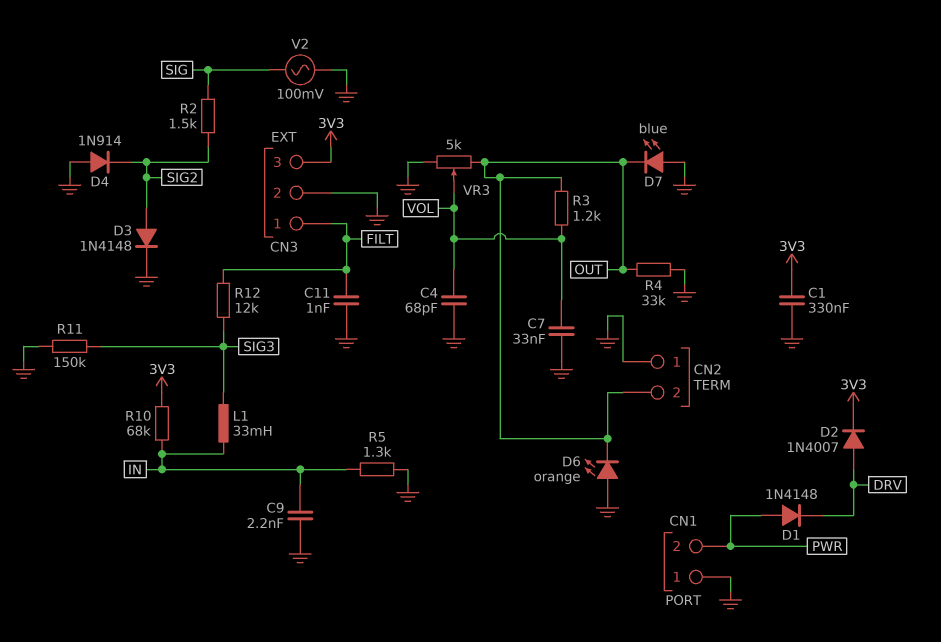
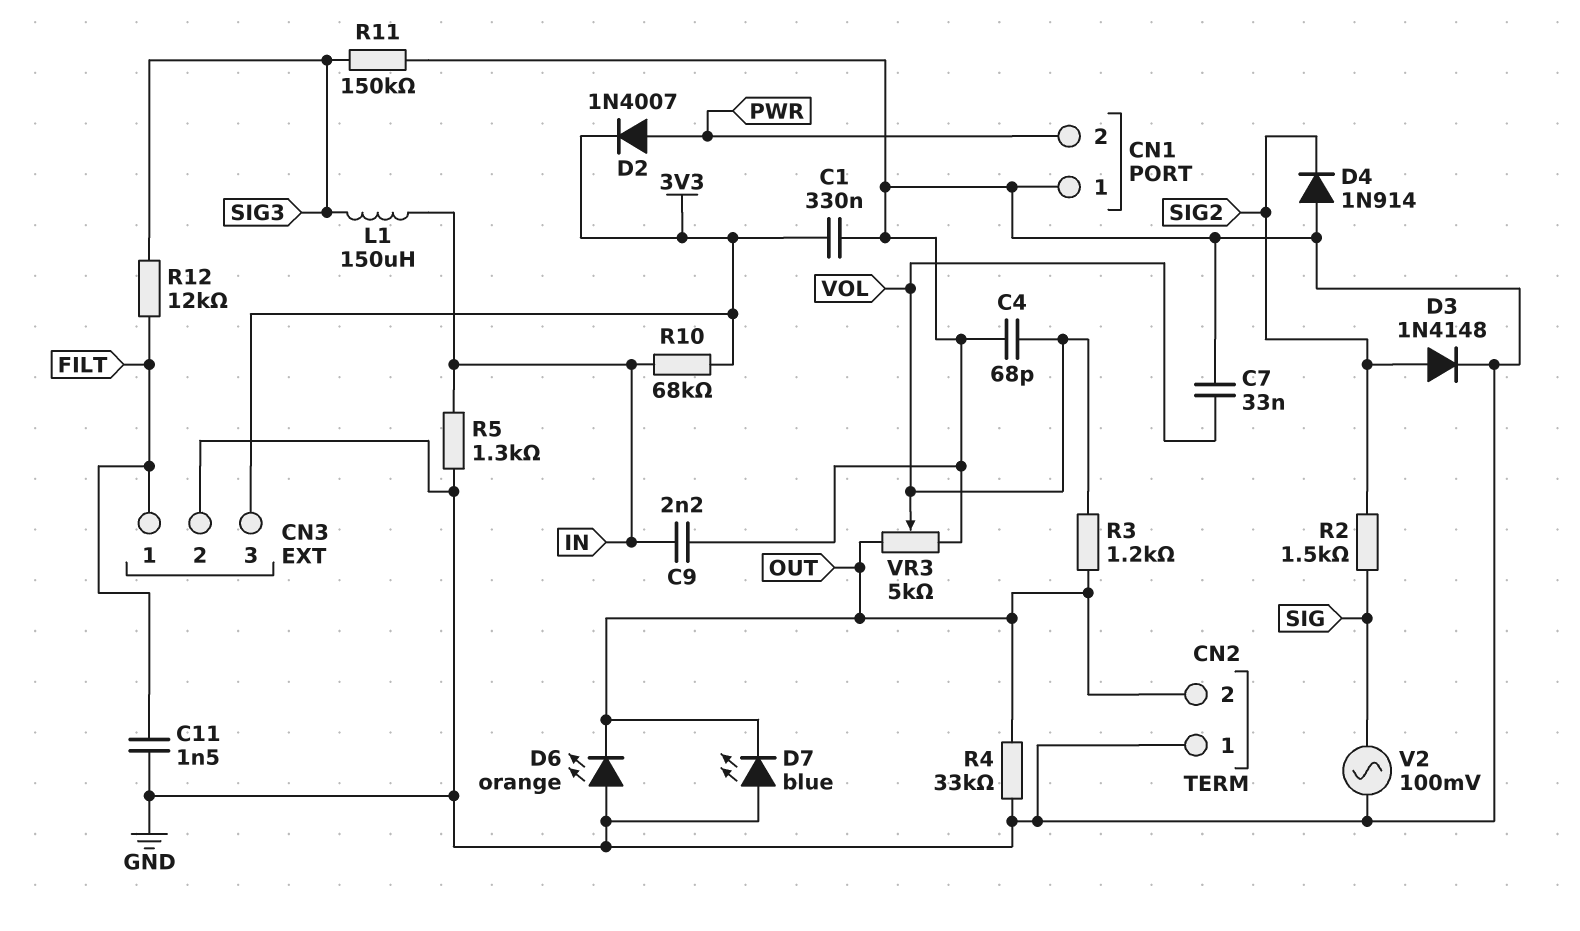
C11: 1nF (FILT, GND) -> 1.5nF (FILT, GND)
D1: diode 1N4148 (A PWR, K DRV) -> none
D2: diode 1N4007 (A DRV, K 3V3) -> diode 1N4007 (A PWR, K 3V3)
L1: 33mH (IN, SIG3) -> 150uH (IN, SIG3)

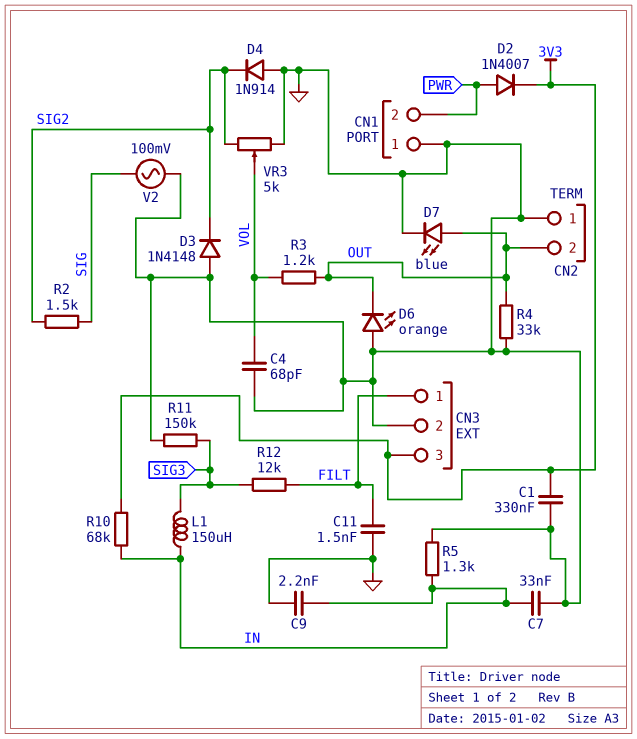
C7: 33nF (GND, VOL) -> 33nF (GND, IN)
D3: diode 1N4148 (A SIG2, K GND) -> diode 1N4148 (A GND, K SIG2)
D7: LED blue (A GND, K OUT) -> LED blue (A OUT, K GND)
VR3: 5k (GND, OUT, wiper VOL) -> 5k (GND, SIG2, wiper VOL)

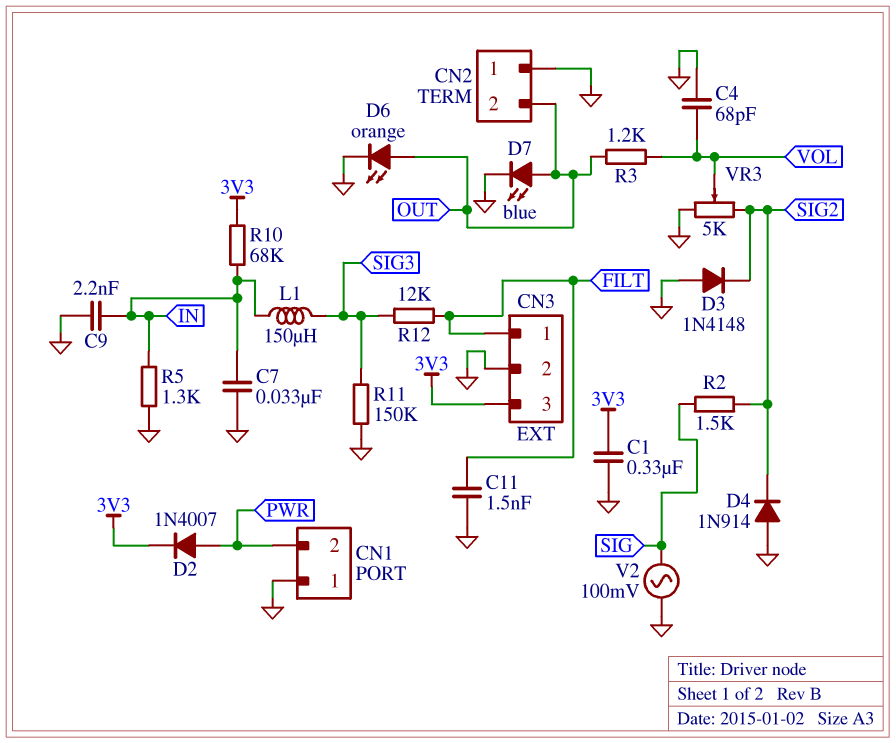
D6: LED orange (A GND, K OUT) -> LED orange (A OUT, K GND)
R4: 33k (GND, OUT) -> none

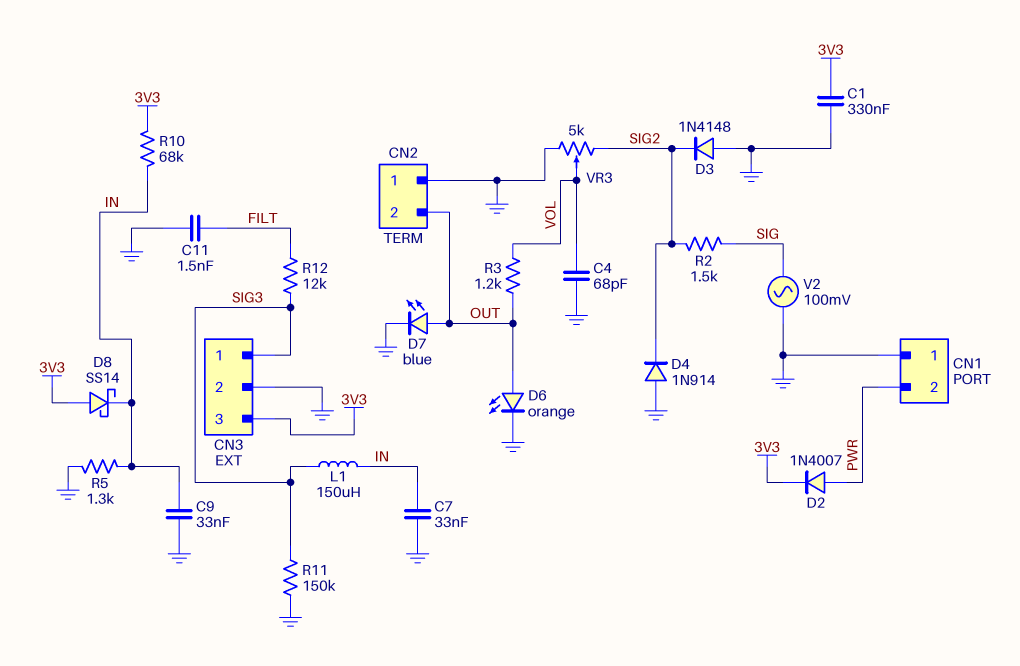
C9: 2.2nF (GND, IN) -> 33nF (GND, IN)
CN3 pin 1: FILT -> SIG3
D8: none -> schottky SS14 (A 3V3, K IN)

